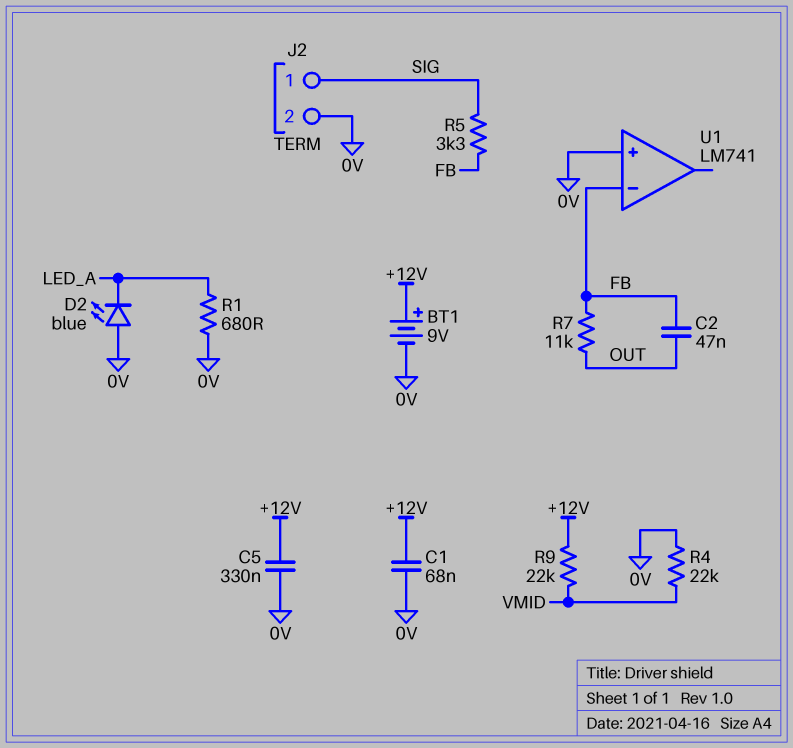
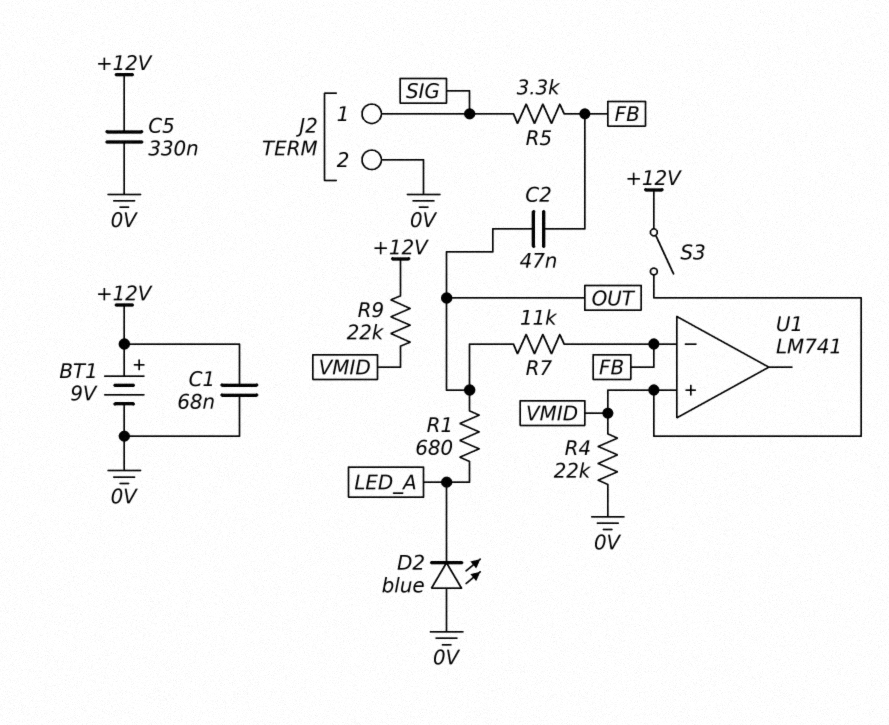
R1: 680 (0V, LED_A) -> 680 (LED_A, OUT)
S3: none -> switch (+12V, VMID)
U1 pin in+: 0V -> VMID

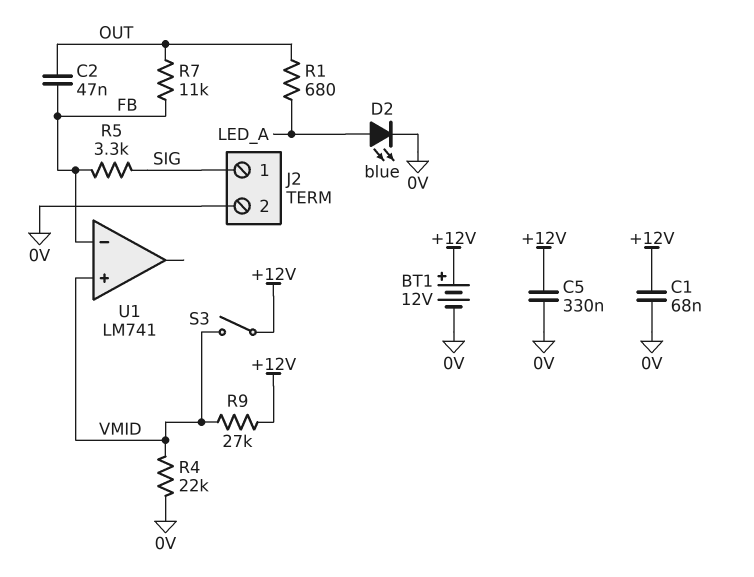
BT1: 9V (plus +12V, minus 0V) -> 12V (plus +12V, minus 0V)
D2: LED blue (A 0V, K LED_A) -> LED blue (A LED_A, K 0V)
R9: 22k (+12V, VMID) -> 27k (+12V, VMID)

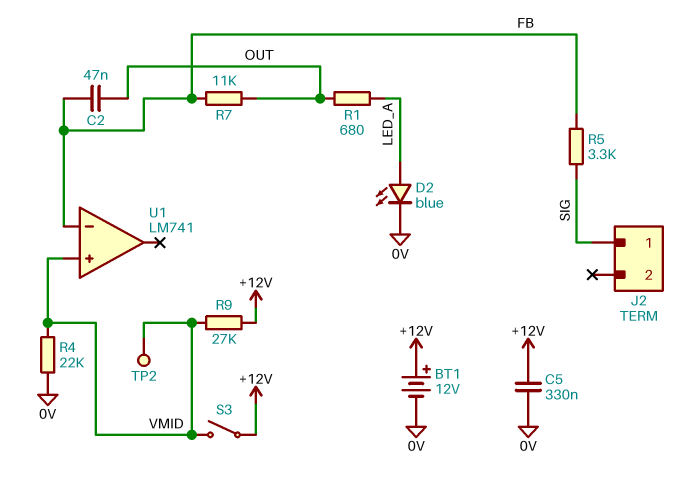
C1: 68nF (+12V, 0V) -> none
J2 pin 2: 0V -> none
TP2: none -> test point (VMID)

